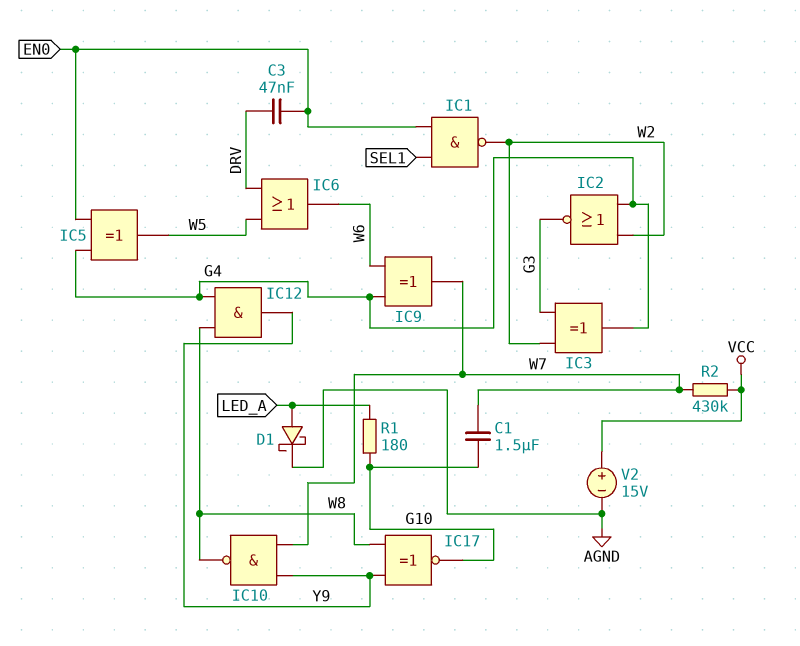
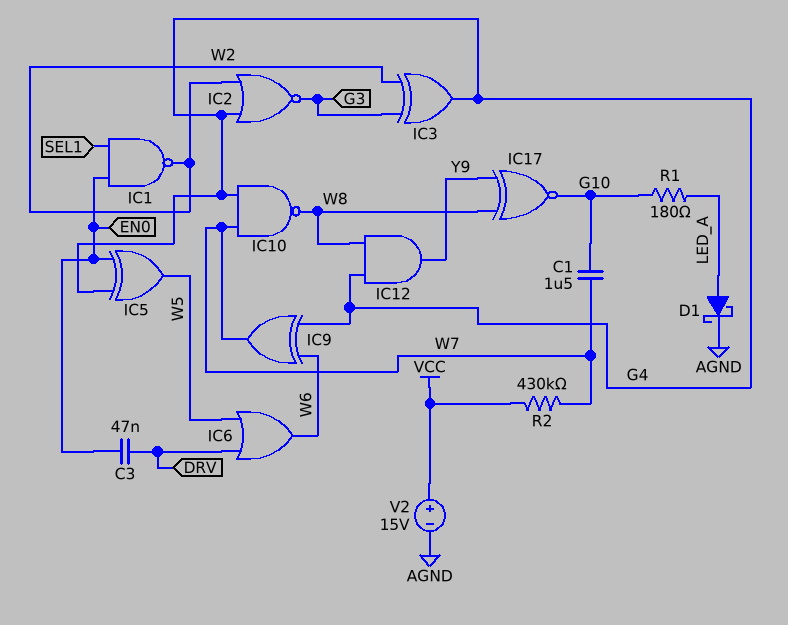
IC10: NAND (in W7, in Y9, out W8) -> NAND (in G4, in W7, out W8)

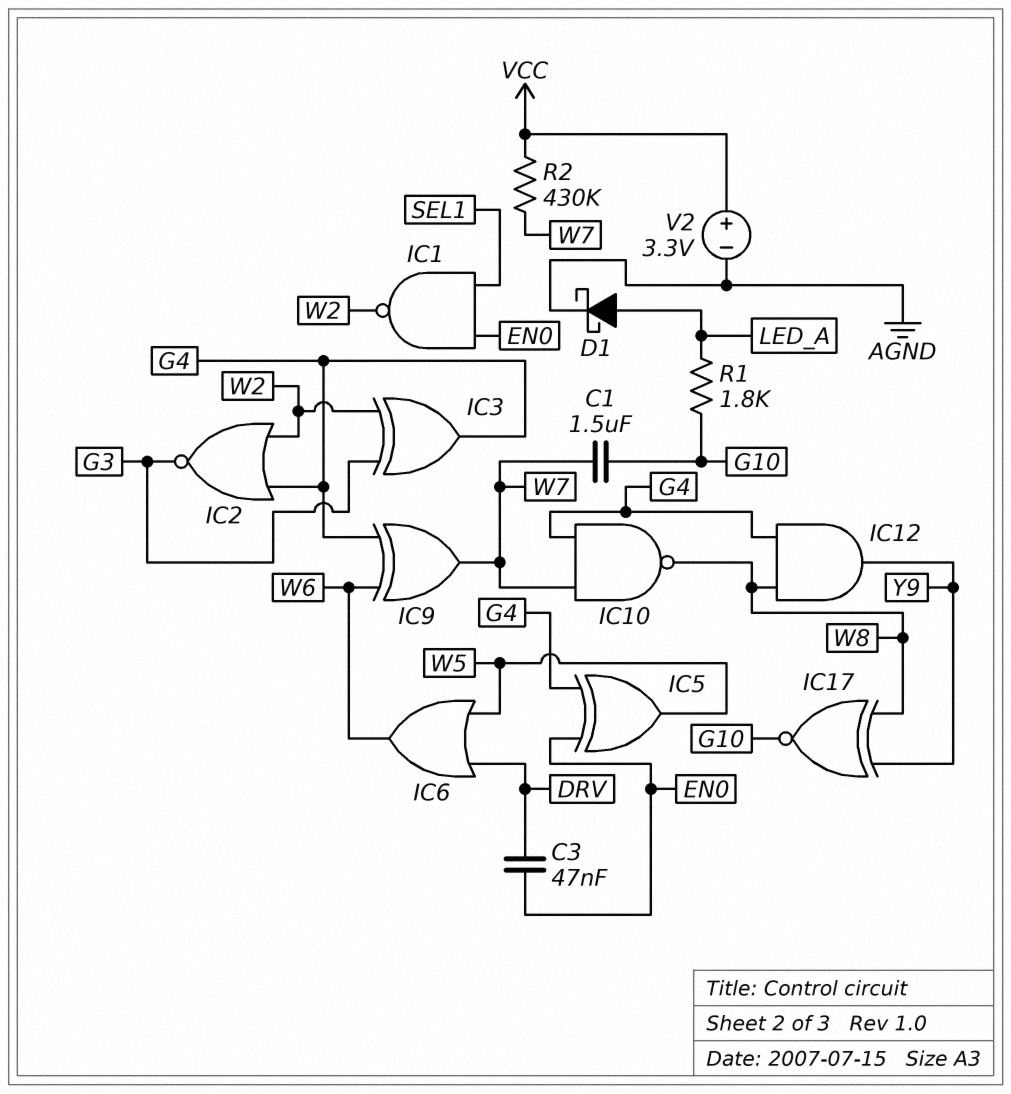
R1: 180 (G10, LED_A) -> 1.8k (G10, LED_A)
V2: 15V (plus VCC, minus AGND) -> 3.3V (plus VCC, minus AGND)

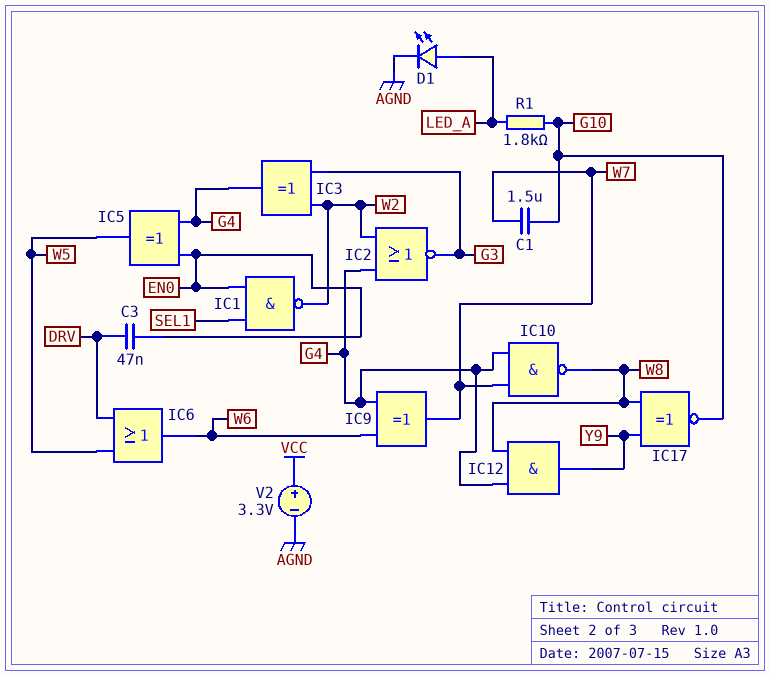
D1: schottky (A LED_A, K AGND) -> LED (A LED_A, K AGND)
R2: 430k (VCC, W7) -> none

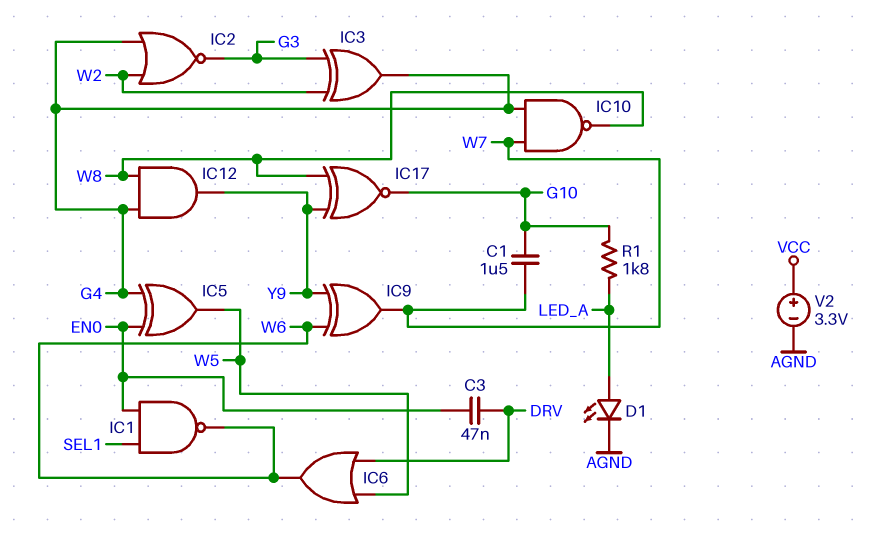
IC1: NAND (in EN0, in SEL1, out W2) -> NAND (in EN0, in SEL1, out W6)
IC9: XOR (in G4, in W6, out W7) -> XOR (in W6, in Y9, out W7)

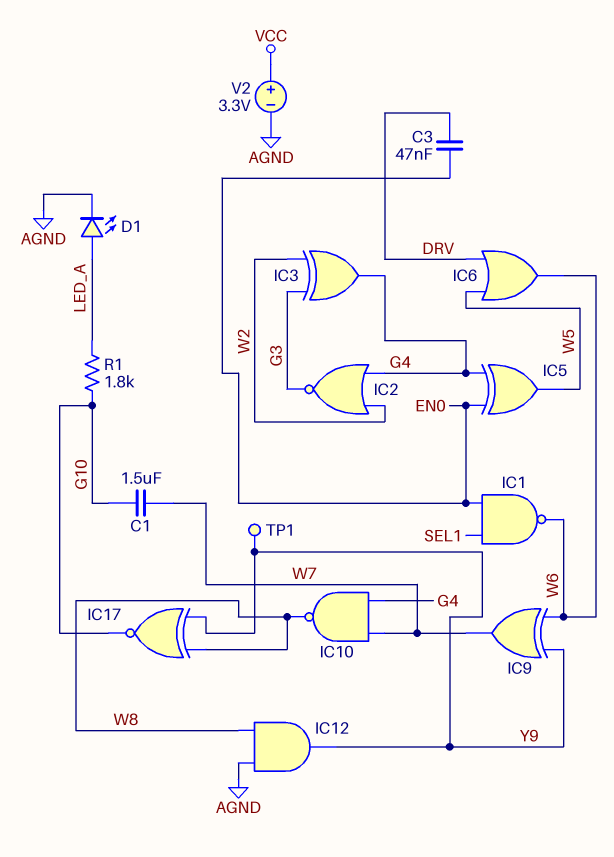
IC12: AND (in G4, in W8, out Y9) -> AND (in AGND, in W8, out Y9)
TP1: none -> test point (Y9)

